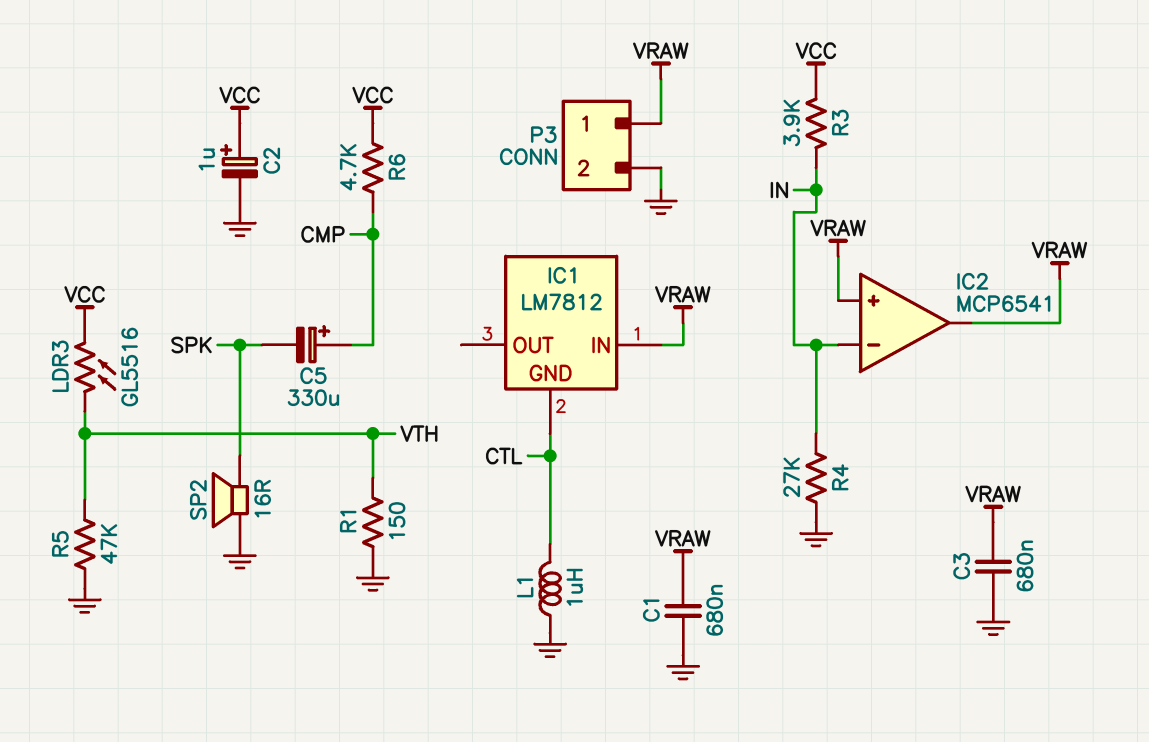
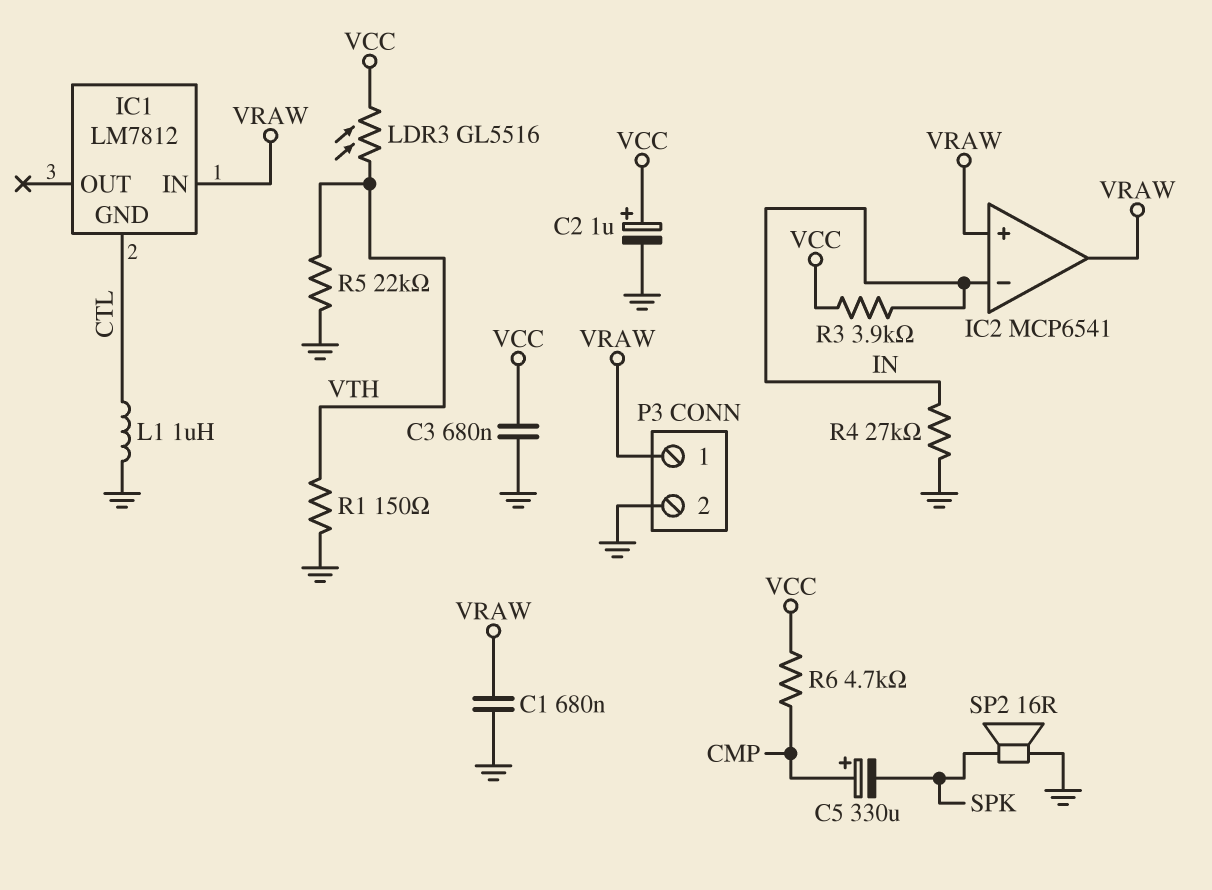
C3: 680nF (GND, VRAW) -> 680nF (GND, VCC)
R5: 47k (GND, VTH) -> 22k (GND, VTH)

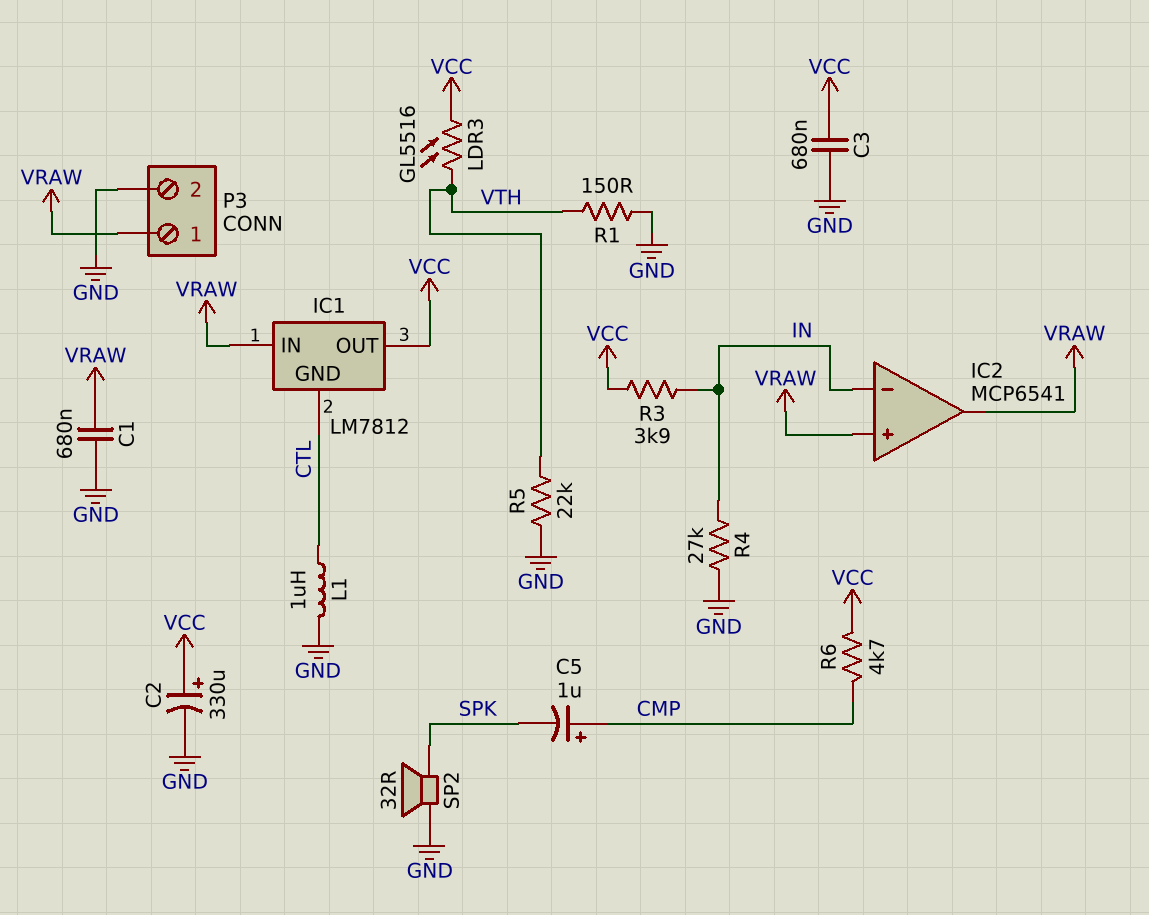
C2: 1uF (plus VCC, minus GND) -> 330uF (plus VCC, minus GND)
C5: 330uF (plus CMP, minus SPK) -> 1uF (plus CMP, minus SPK)
IC1 pin OUT: none -> VCC
SP2: speaker 16R (GND, SPK) -> speaker 32R (GND, SPK)

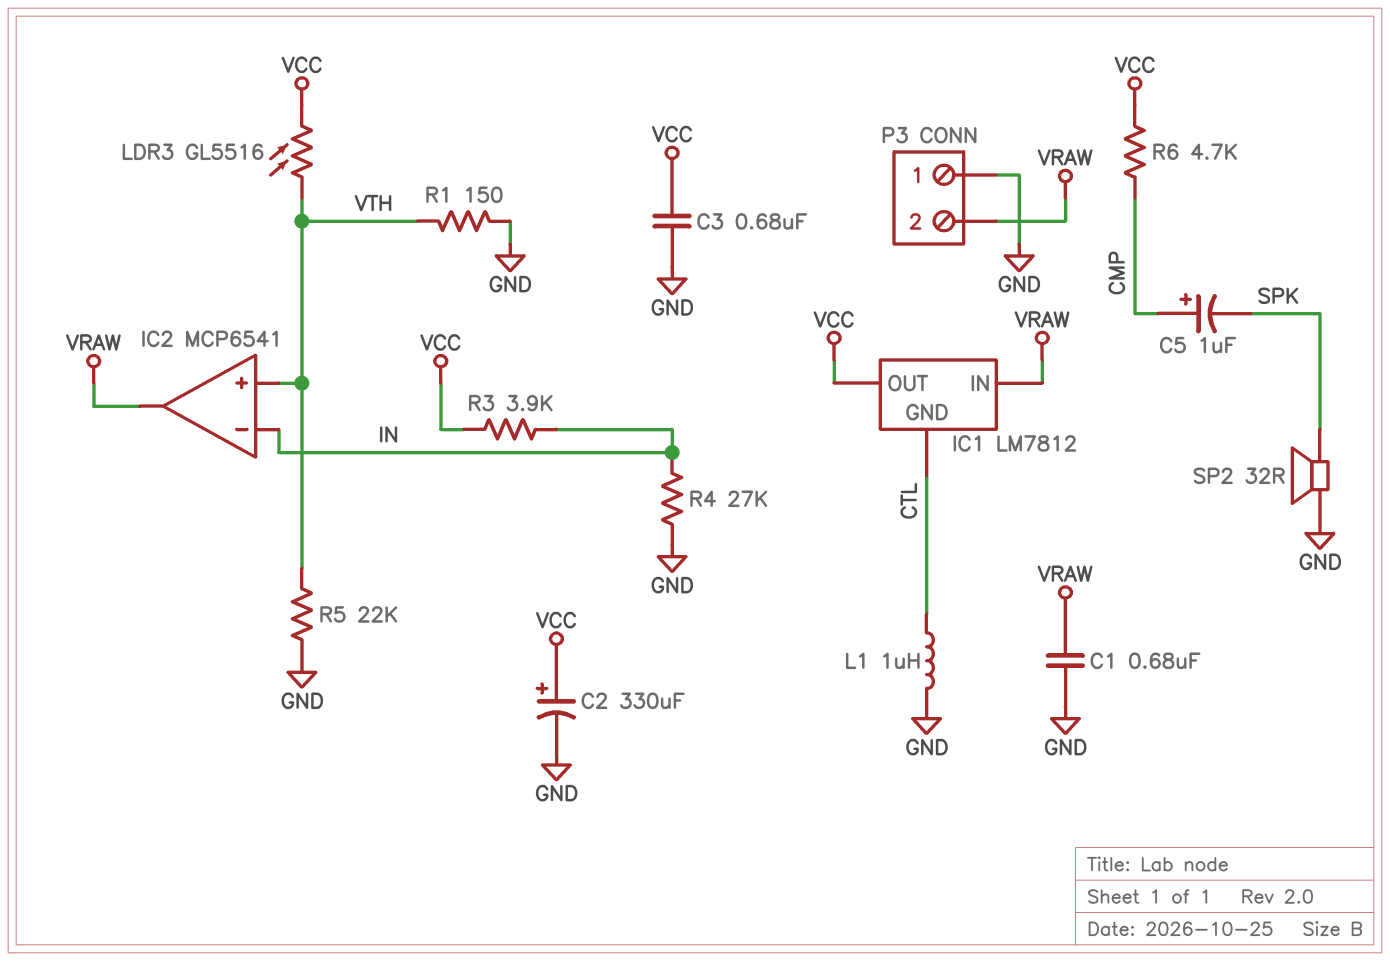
IC2 pin in+: VRAW -> VTH
P3 pin 1: VRAW -> GND
P3 pin 2: GND -> VRAW

